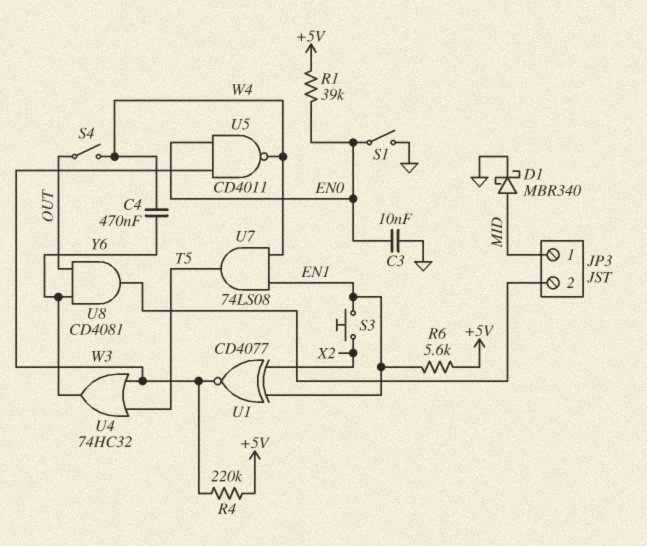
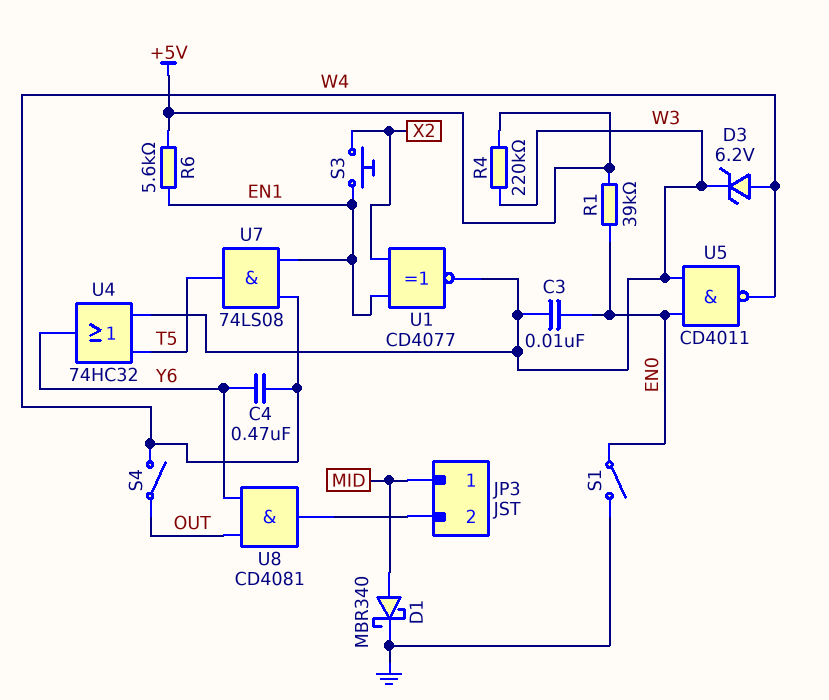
C3: 10nF (EN0, GND) -> 10nF (EN0, W3)
D3: none -> zener 6.2V (A W4, K W3)

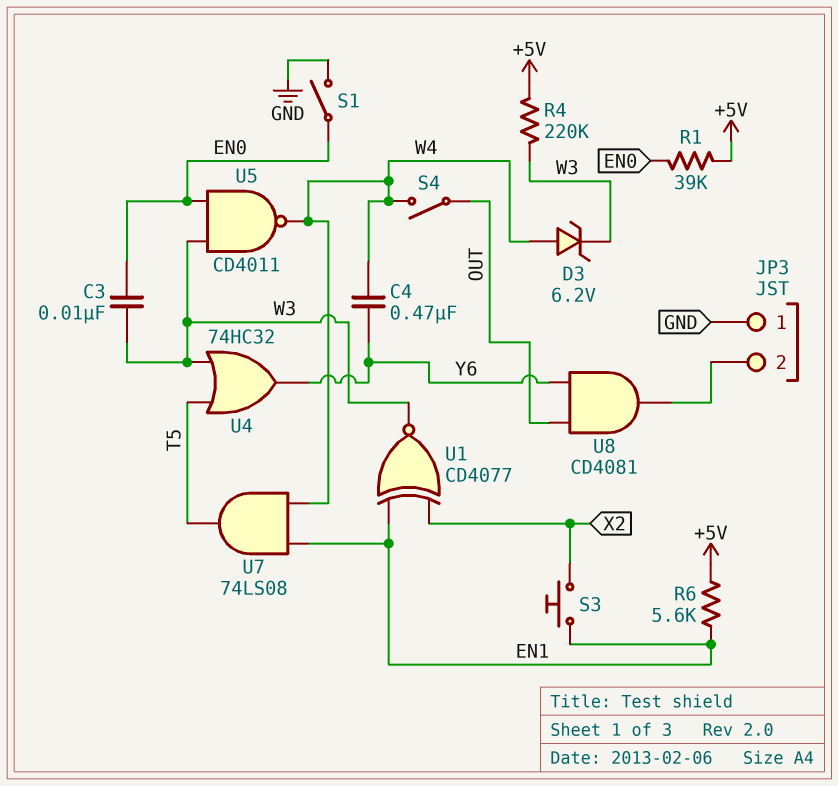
D1: schottky MBR340 (A MID, K GND) -> none
JP3 pin 1: MID -> GND

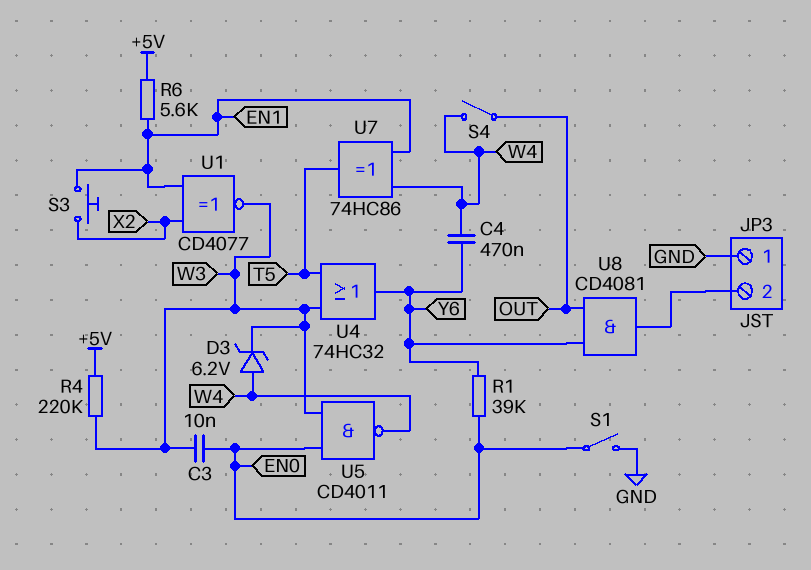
R1: 39k (+5V, EN0) -> 39k (EN0, Y6)
U7: AND 74LS08 (in EN1, in W4, out T5) -> XOR 74HC86 (in EN1, in W4, out T5)

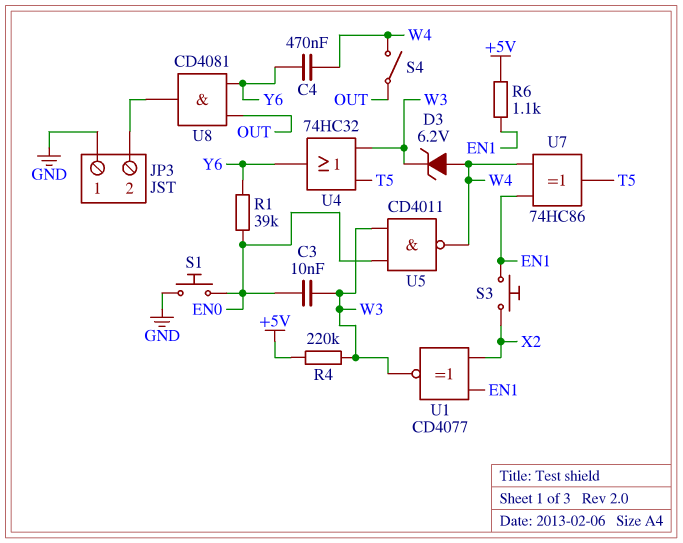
R6: 5.6k (+5V, EN1) -> 1.1k (+5V, EN1)
S1: switch (EN0, GND) -> button (EN0, GND)

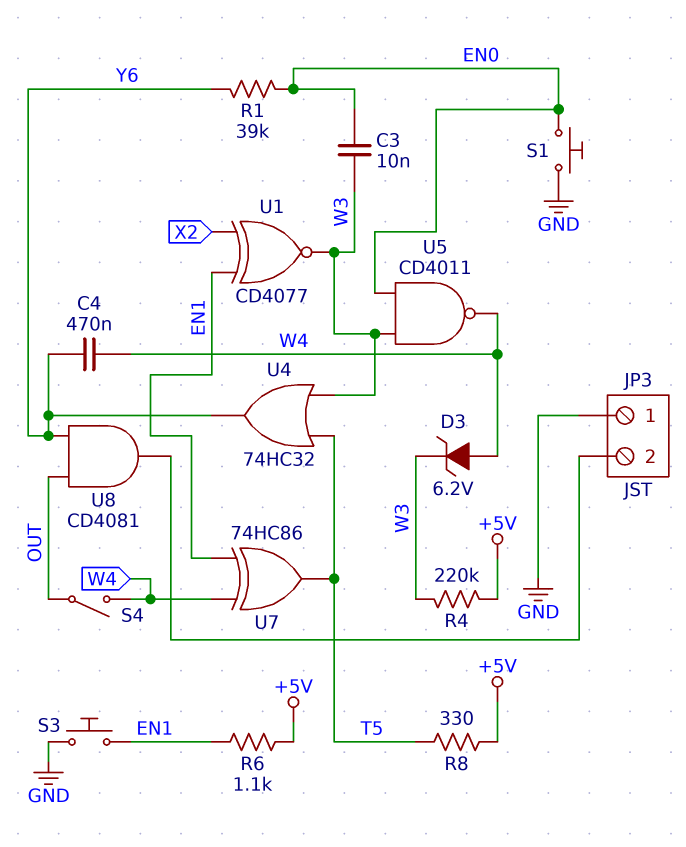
R8: none -> 330 (+5V, T5)
S3: button (EN1, X2) -> button (EN1, GND)

